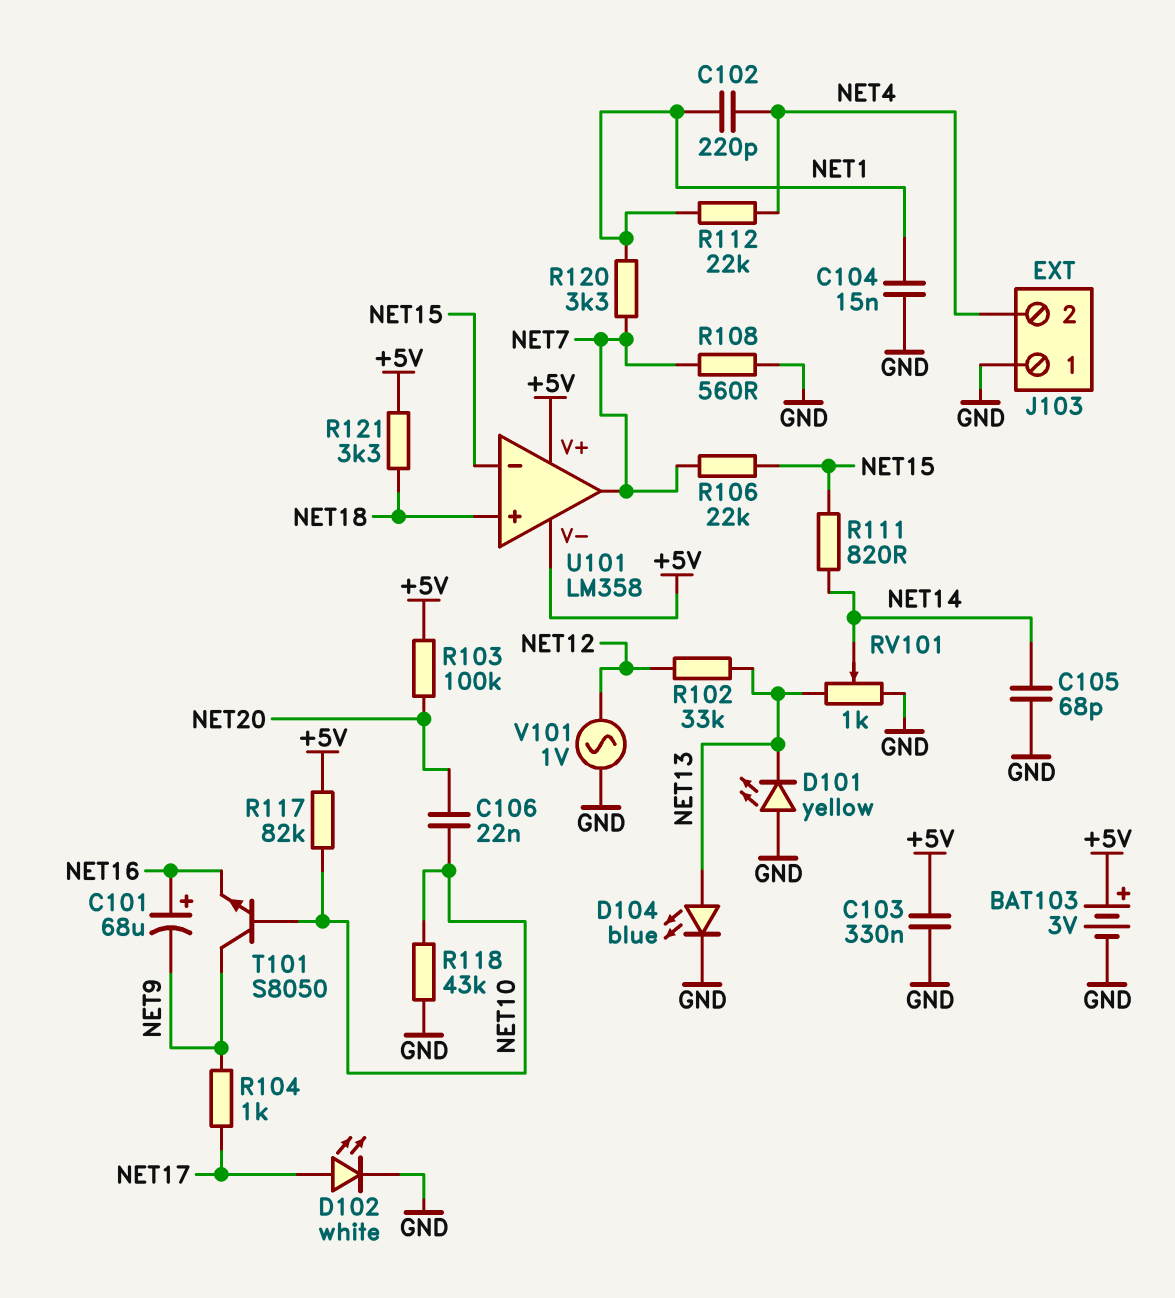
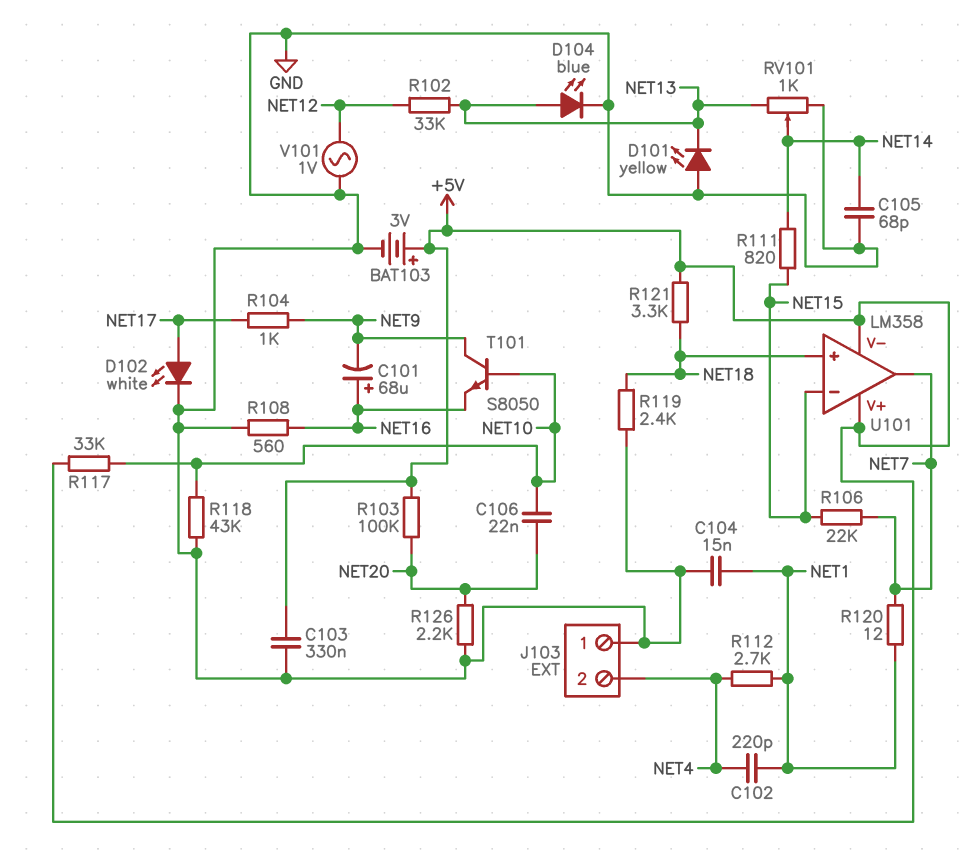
R108: 560 (GND, NET7) -> 560 (GND, NET16)
R112: 22k (NET1, NET4) -> 2.7k (NET1, NET4)
R117: 82k (+5V, NET10) -> 33k (+5V, NET10)
R119: none -> 2.4k (GND, NET18)
R120: 3.3k (NET1, NET7) -> 12 (NET1, NET7)
R126: none -> 2.2k (GND, NET20)

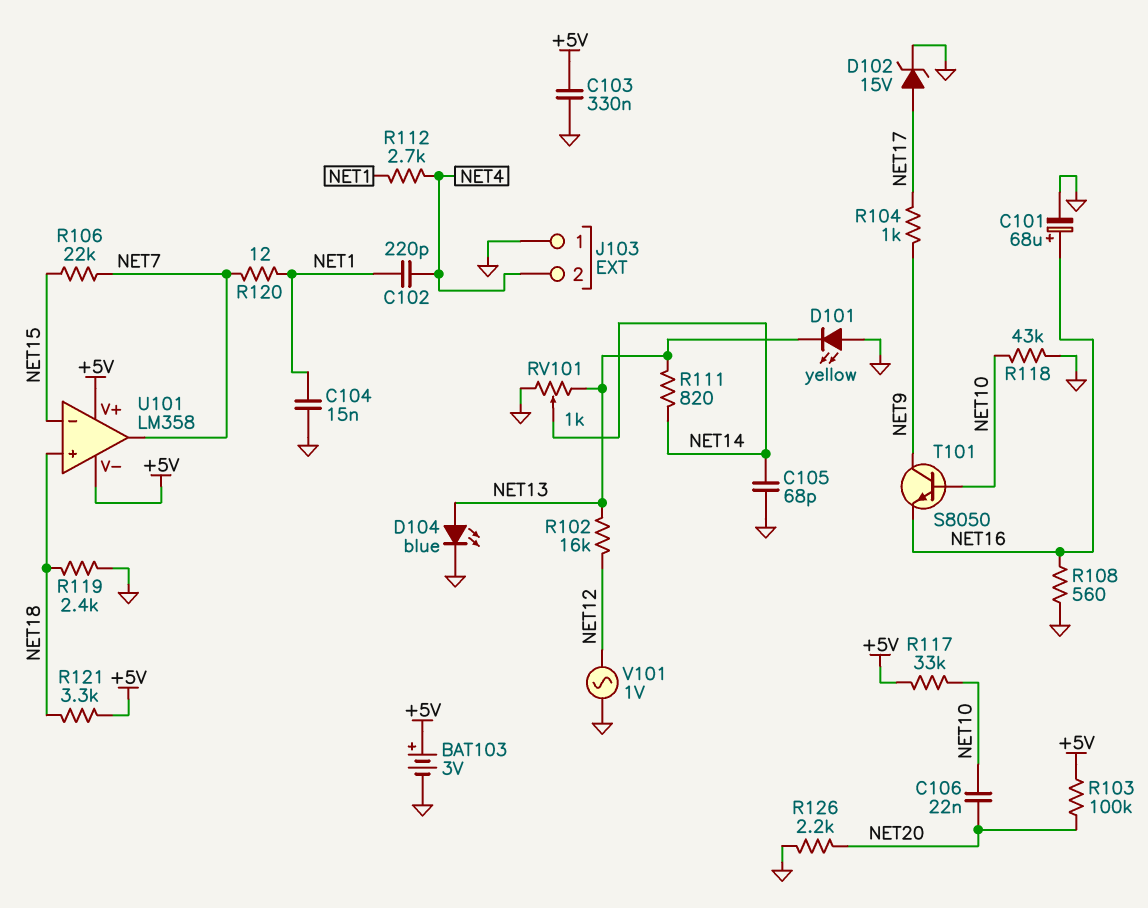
C101: 68uF (plus NET16, minus NET9) -> 68uF (plus NET16, minus GND)
D102: LED white (A NET17, K GND) -> zener 15V (A NET17, K GND)
R102: 33k (NET12, NET13) -> 16k (NET12, NET13)
R111: 820 (NET14, NET15) -> 820 (NET13, NET14)

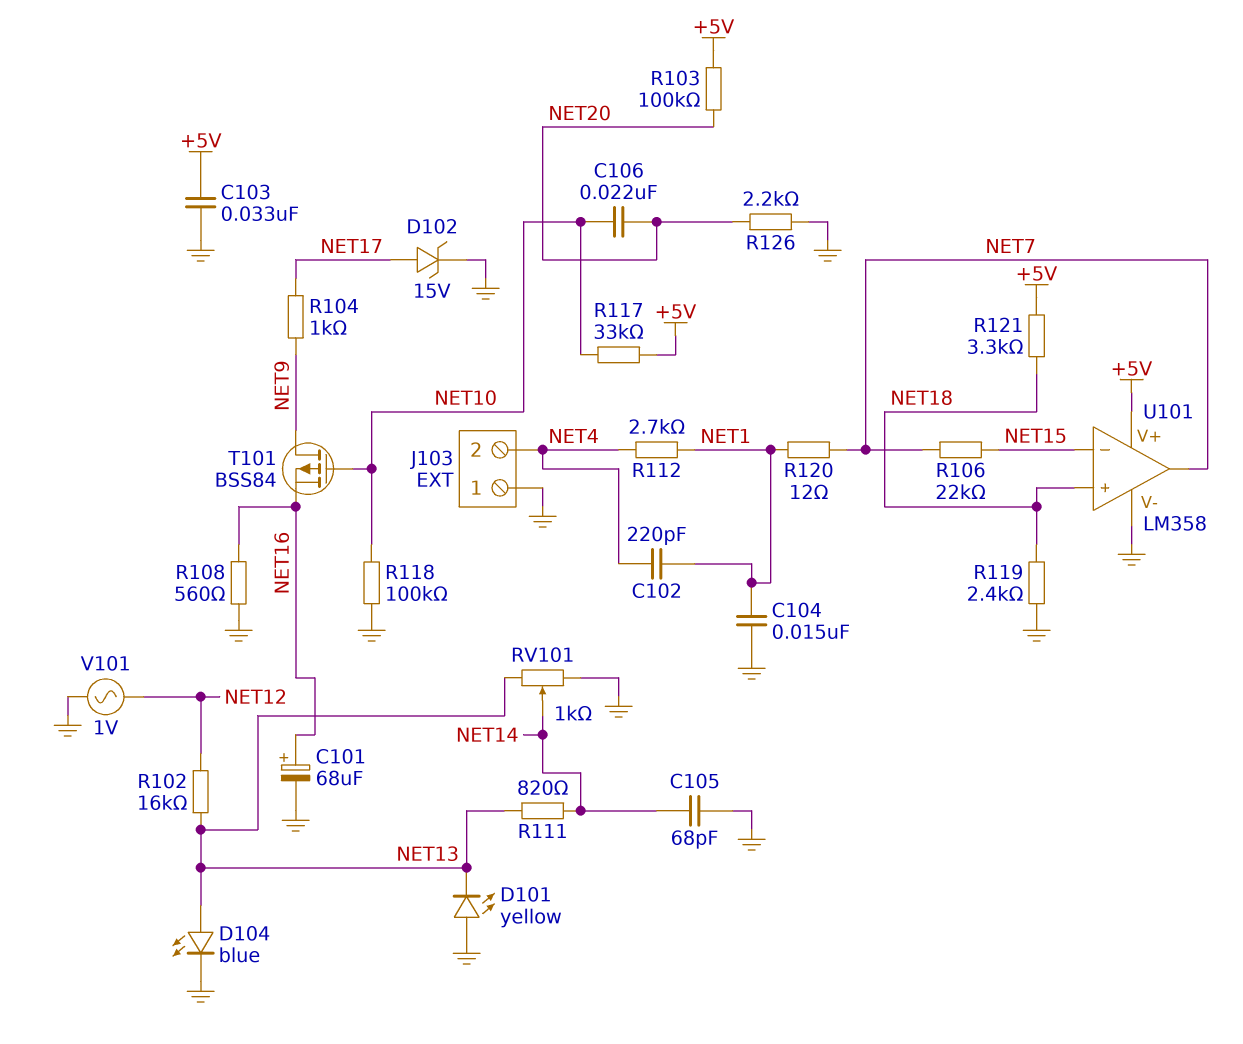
BAT103: 3V (plus +5V, minus GND) -> none
C103: 330nF (+5V, GND) -> 33nF (+5V, GND)
R118: 43k (GND, NET10) -> 100k (GND, NET10)
T101: NPN S8050 (B NET10, C NET9, E NET16) -> PMOS BSS84 (G NET10, D NET9, S NET16)
U101 pin V-: +5V -> GND

